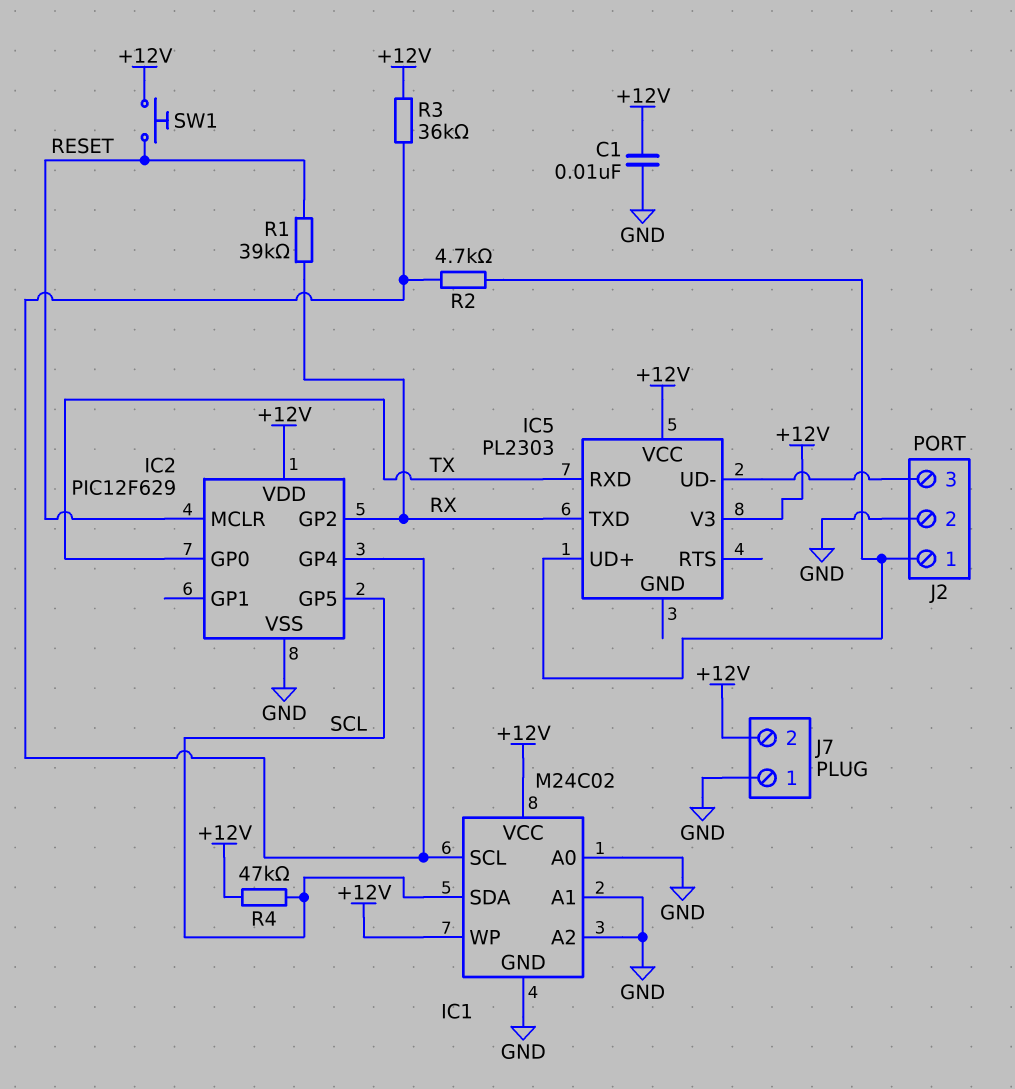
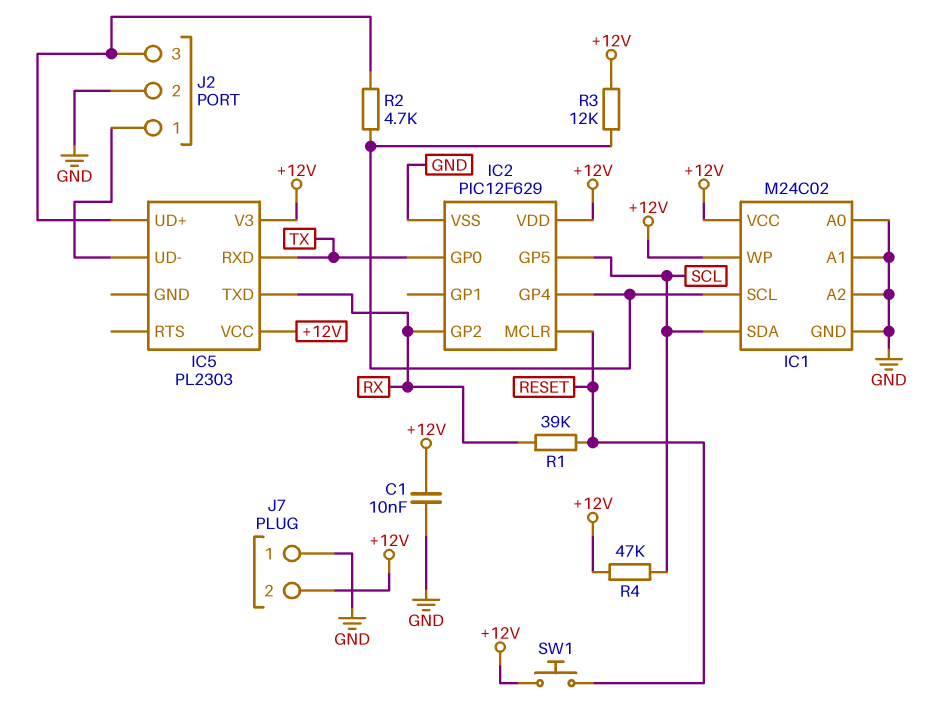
J2 pin 1: IC5/UD+ -> IC5/UD-
J2 pin 3: IC5/UD- -> IC5/UD+
R3: 36k (+12V, IC1/SCL) -> 12k (+12V, IC1/SCL)

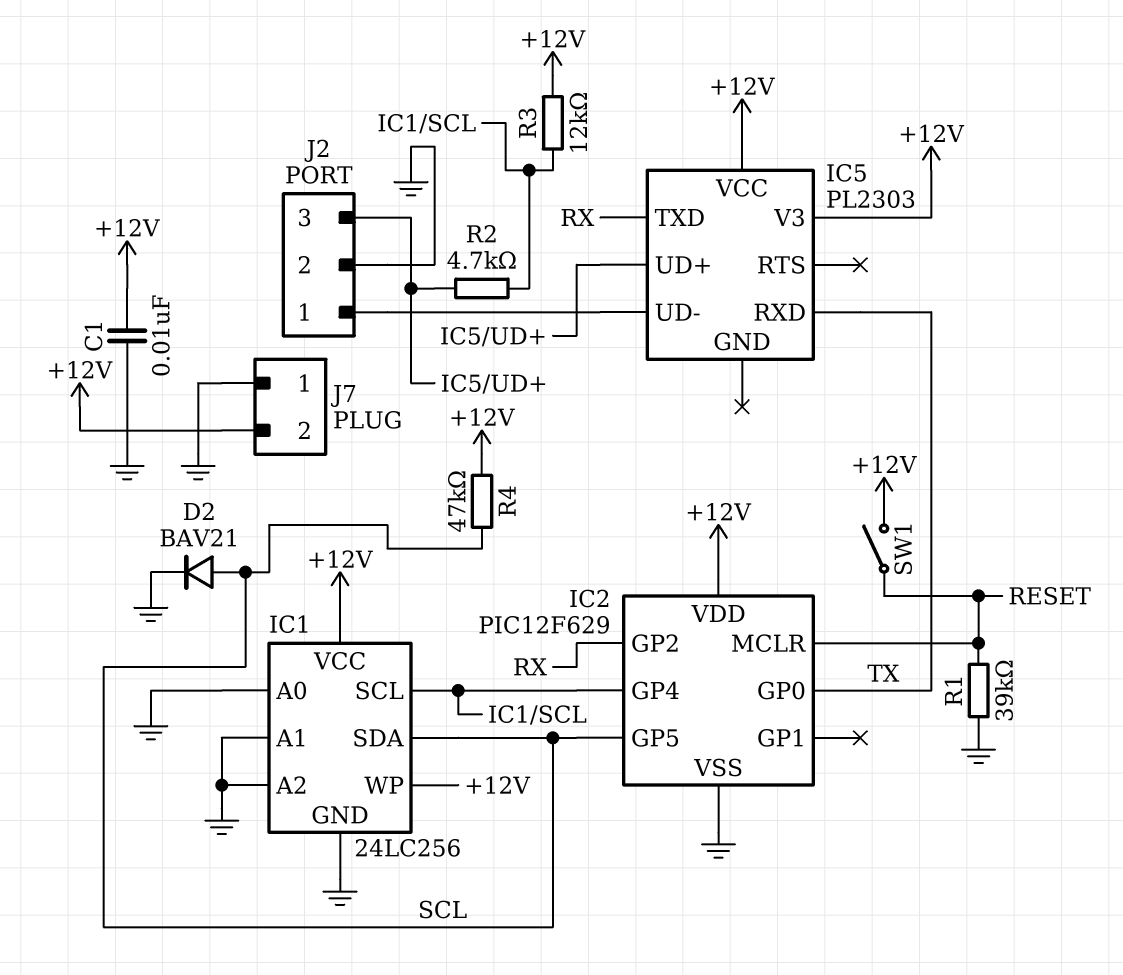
D2: none -> diode BAV21 (A SCL, K GND)
IC1: M24C02 -> 24LC256
R1: 39k (RESET, RX) -> 39k (GND, RESET)
SW1: button (+12V, RESET) -> switch (+12V, RESET)

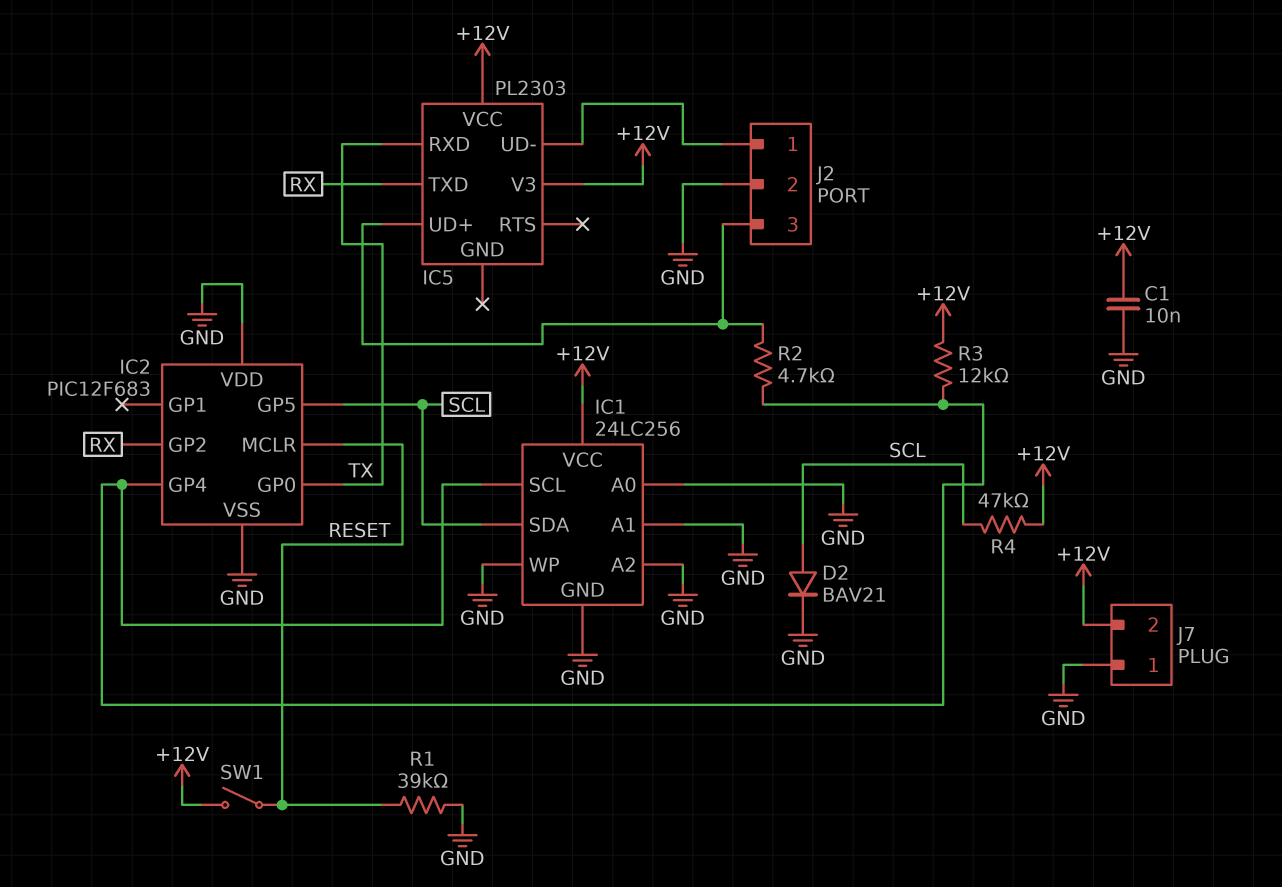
IC1 pin WP: +12V -> GND
IC2: PIC12F629 -> PIC12F683
IC2 pin VDD: +12V -> GND

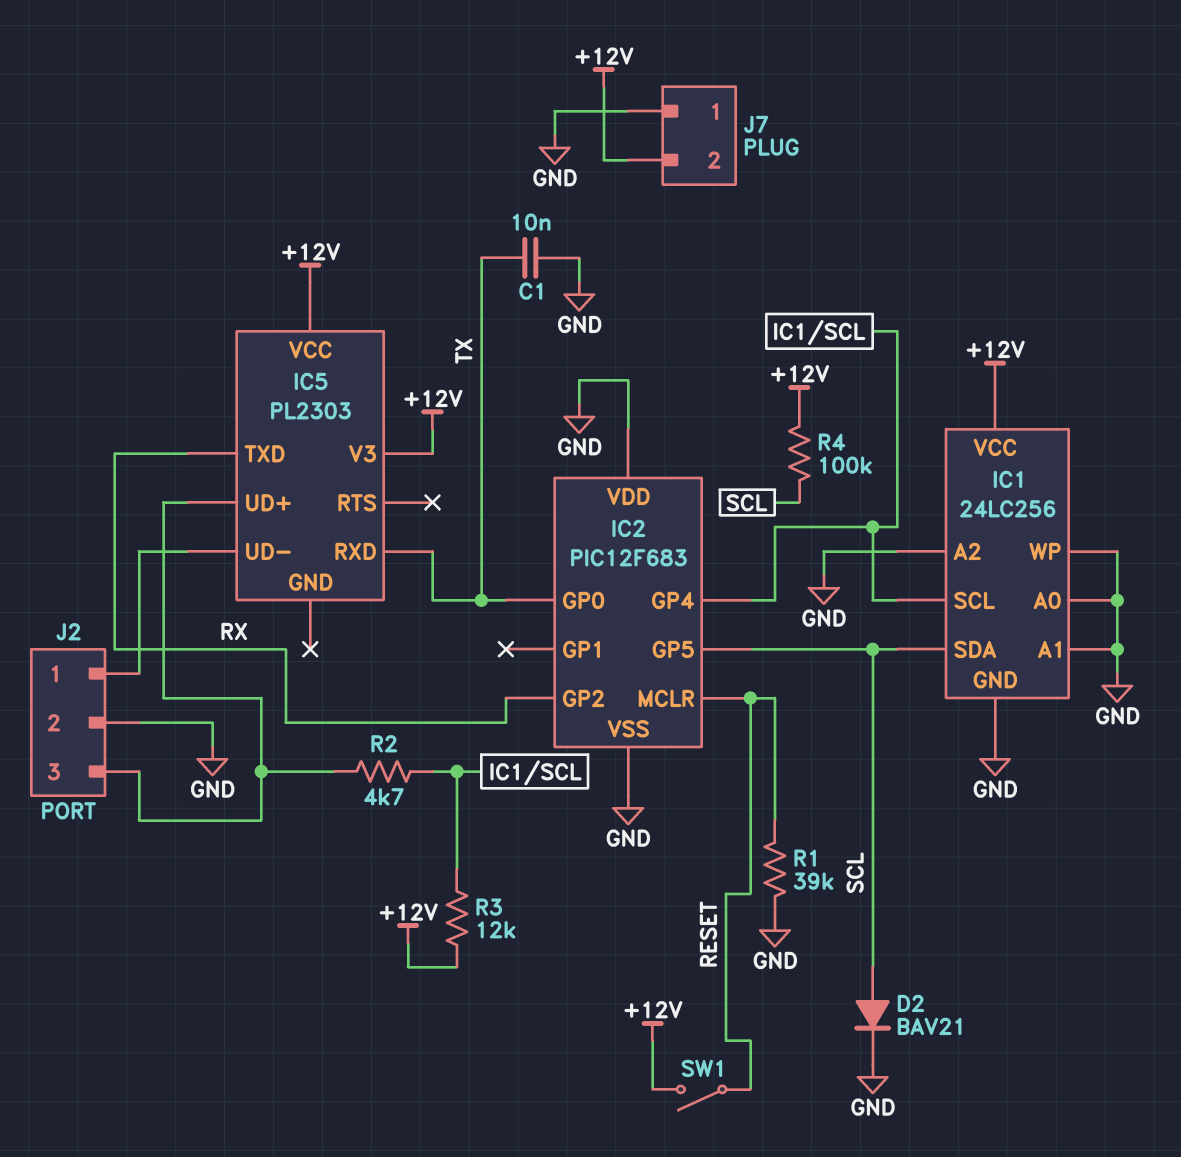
C1: 10nF (+12V, GND) -> 10nF (GND, TX)
R4: 47k (+12V, SCL) -> 100k (+12V, SCL)

